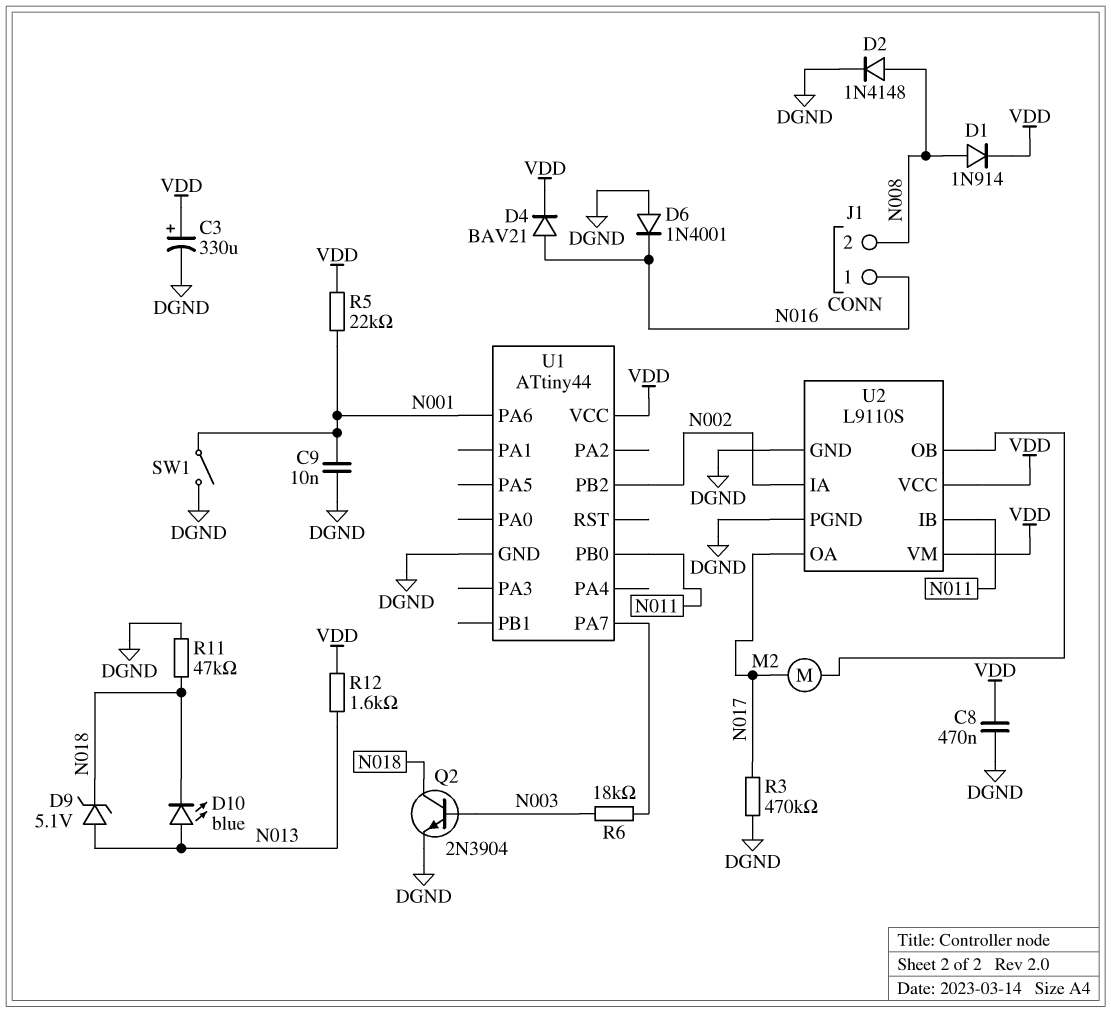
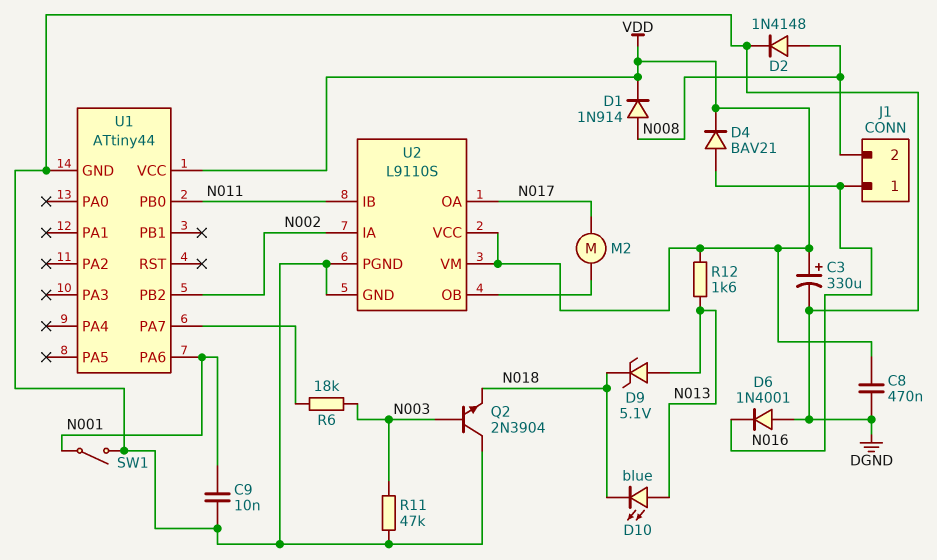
Q2: NPN 2N3904 (B N003, C N018, E DGND) -> NPN 2N3904 (B N003, C DGND, E N018)
R3: 470k (DGND, N017) -> none
R5: 22k (N001, VDD) -> none
R11: 47k (DGND, N018) -> 47k (DGND, N003)

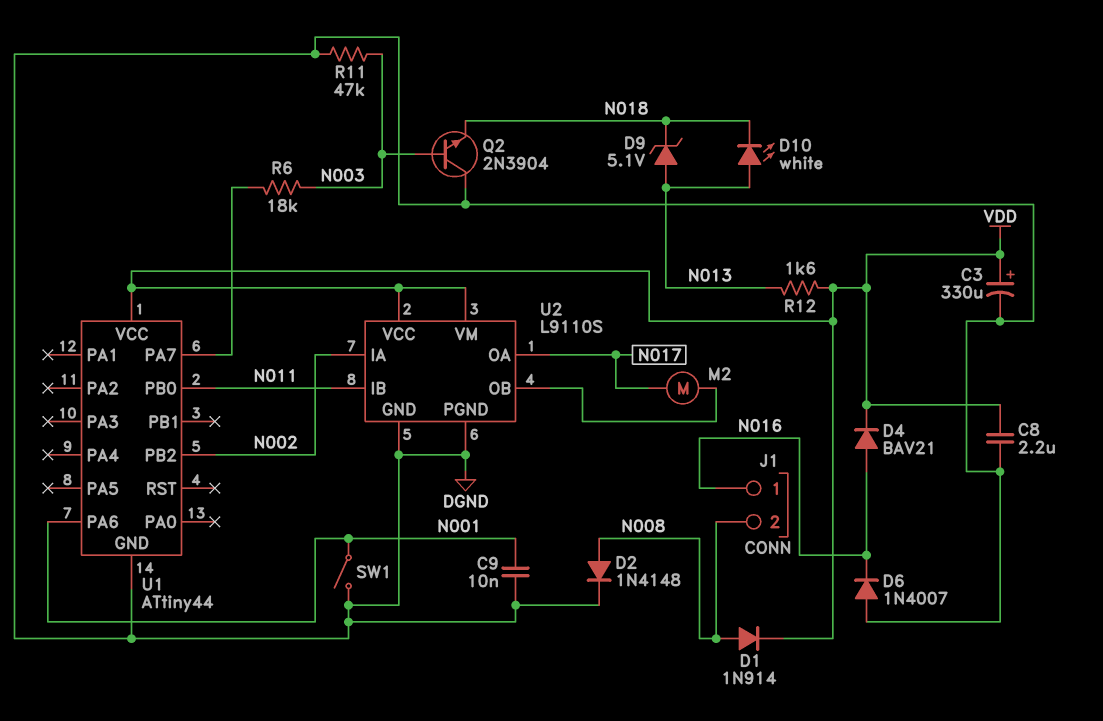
C8: 470nF (DGND, VDD) -> 2.2uF (DGND, VDD)
D6: diode 1N4001 (A DGND, K N016) -> diode 1N4007 (A DGND, K N016)
D10: LED blue (A N013, K N018) -> LED white (A N013, K N018)

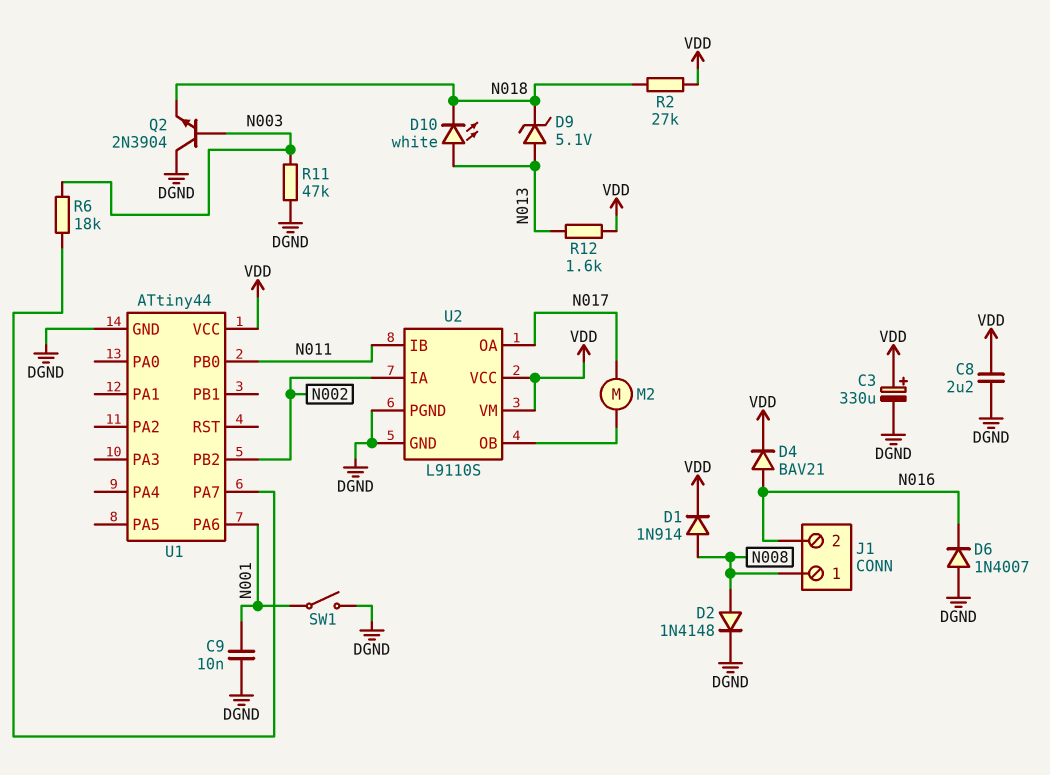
J1 pin 1: N016 -> N008
J1 pin 2: N008 -> N016
R2: none -> 27k (N018, VDD)

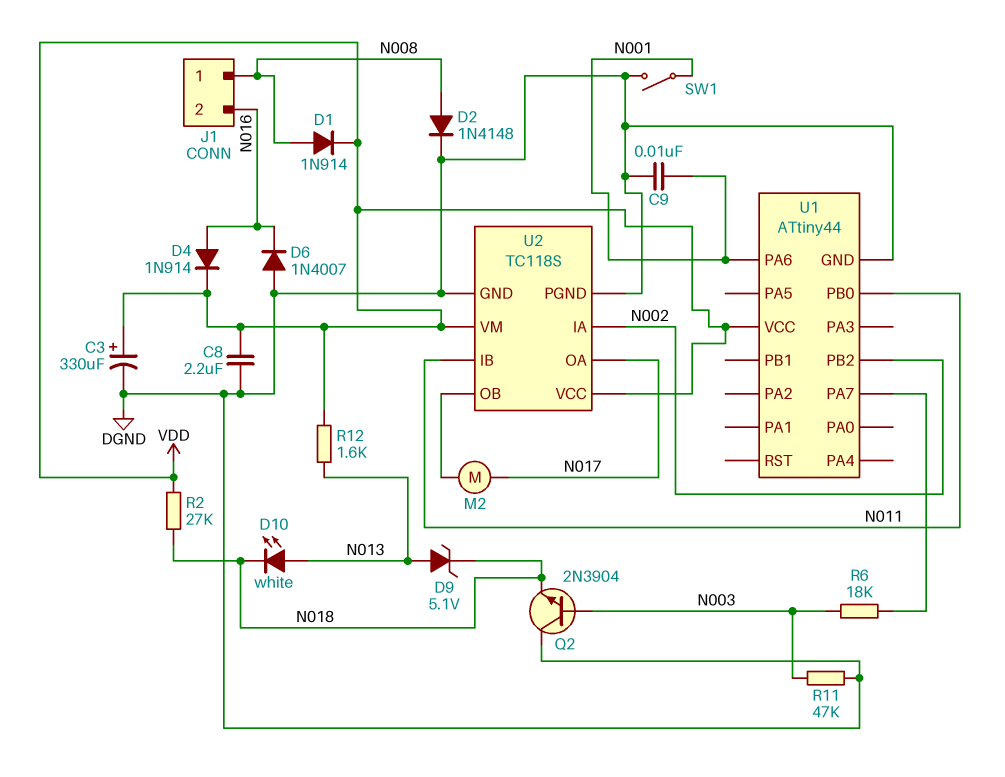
D4: diode BAV21 (A N016, K VDD) -> diode 1N914 (A N016, K VDD)
U2: L9110S -> TC118S

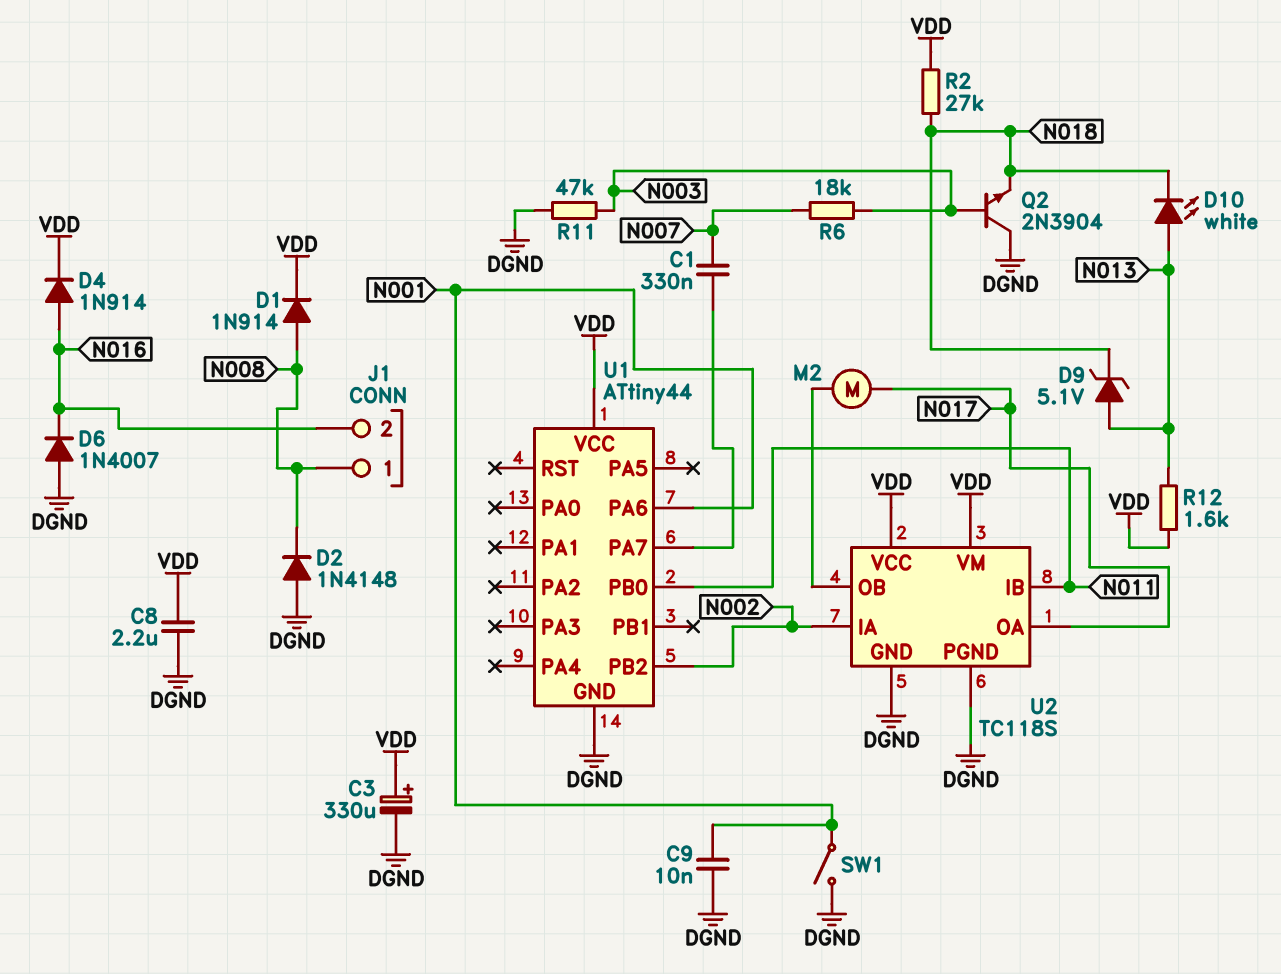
C1: none -> 330nF (N007, U1/PA7)
D2: diode 1N4148 (A N008, K DGND) -> diode 1N4148 (A DGND, K N008)
R6: 18k (N003, U1/PA7) -> 18k (N003, N007)

